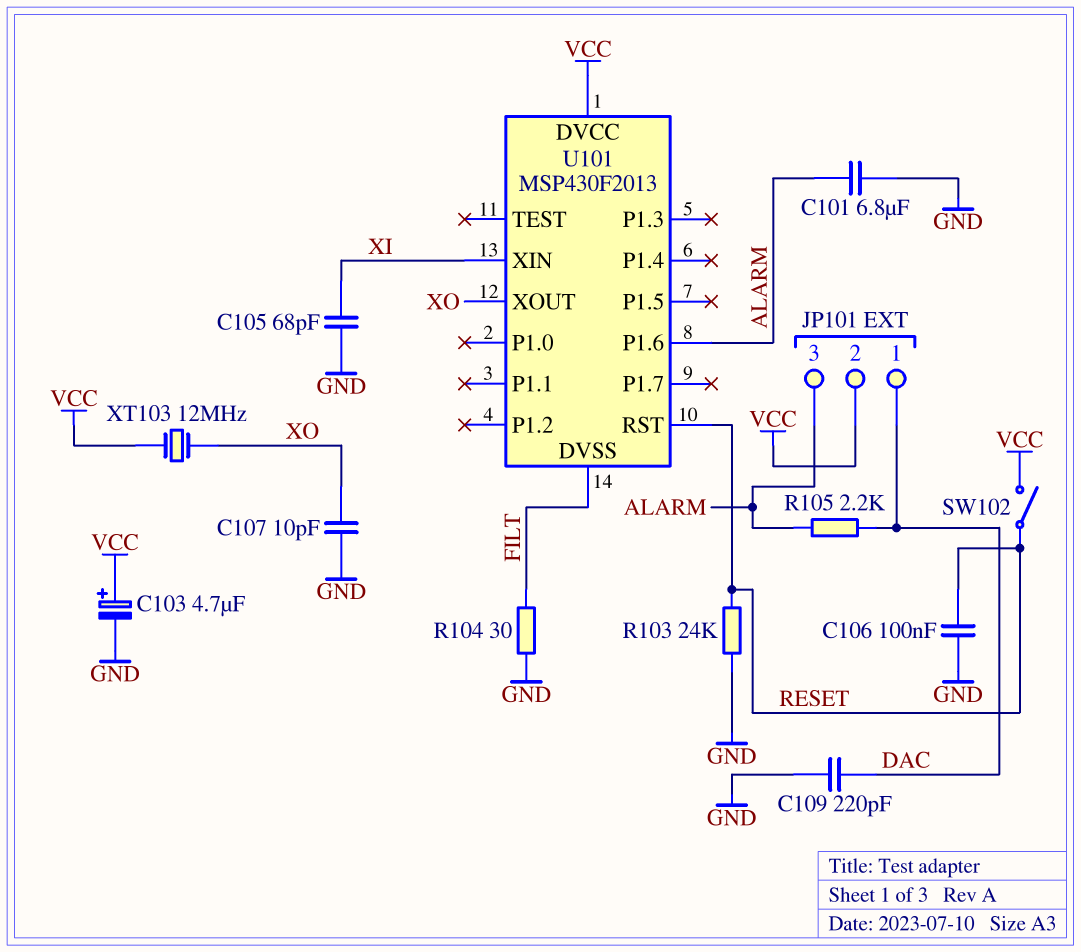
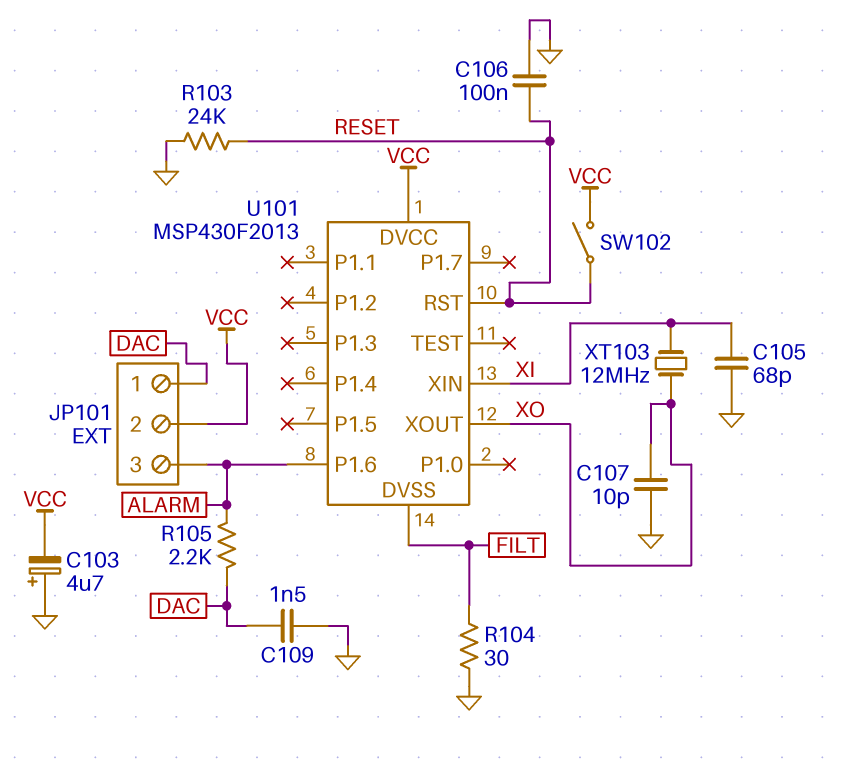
C101: 6.8uF (ALARM, GND) -> none
C103: 4.7uF (plus VCC, minus GND) -> 4.7uF (plus GND, minus VCC)
C109: 220pF (DAC, GND) -> 1.5nF (DAC, GND)
XT103: 12MHz (VCC, XO) -> 12MHz (XI, XO)

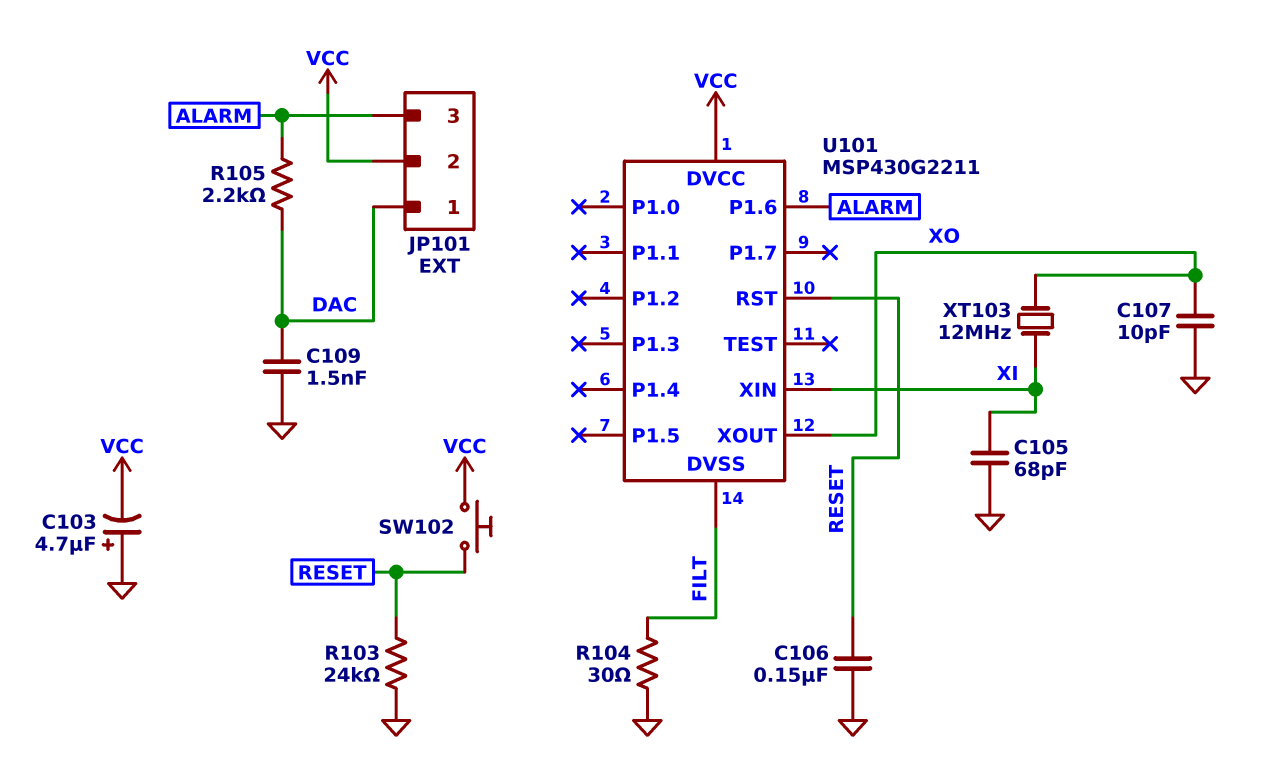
C106: 100nF (GND, RESET) -> 150nF (GND, RESET)
SW102: switch (RESET, VCC) -> button (RESET, VCC)
U101: MSP430F2013 -> MSP430G2211

